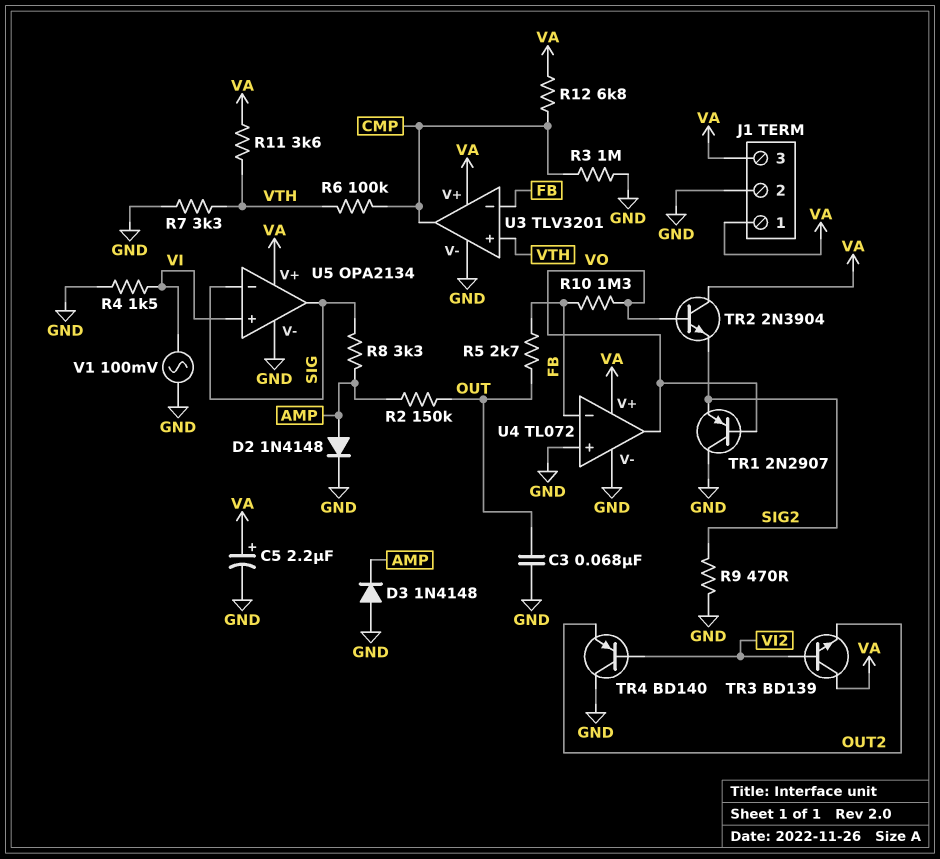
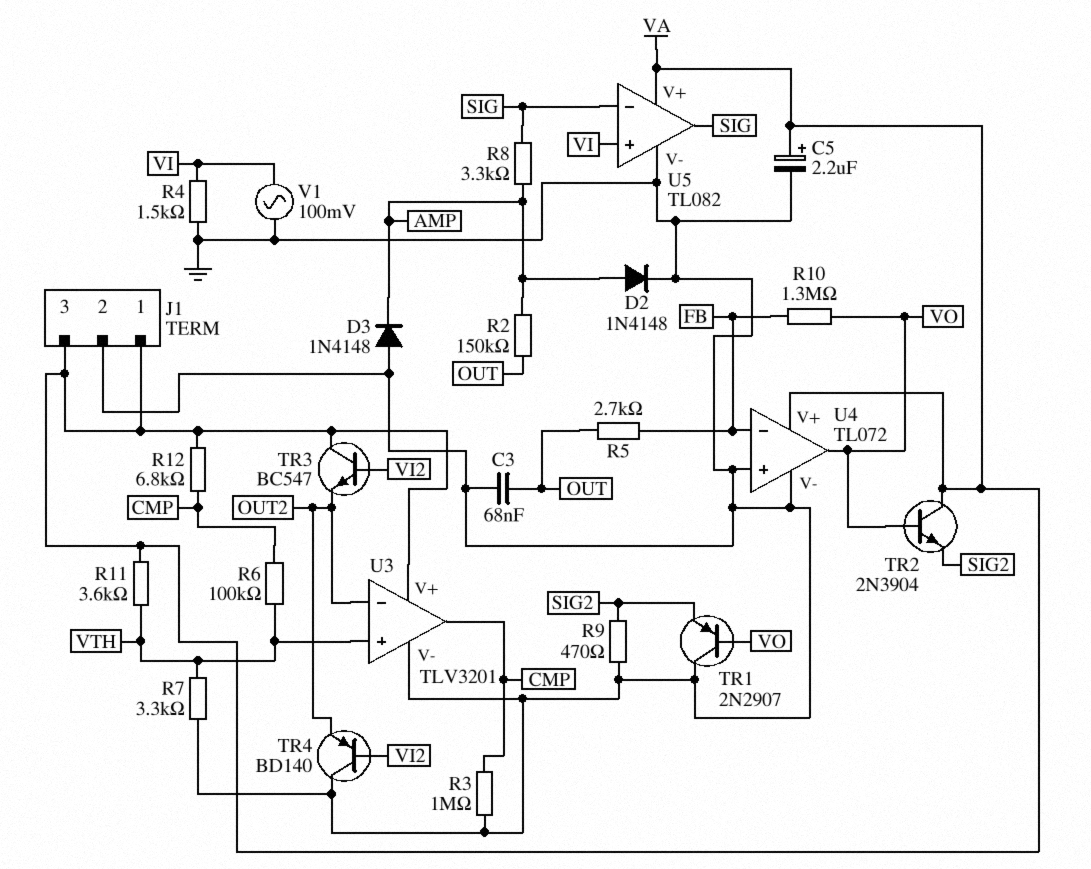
TR3: NPN BD139 (B VI2, C VA, E OUT2) -> NPN BC547 (B VI2, C VA, E OUT2)
U3 pin in-: FB -> OUT2
U5: OPA2134 -> TL082

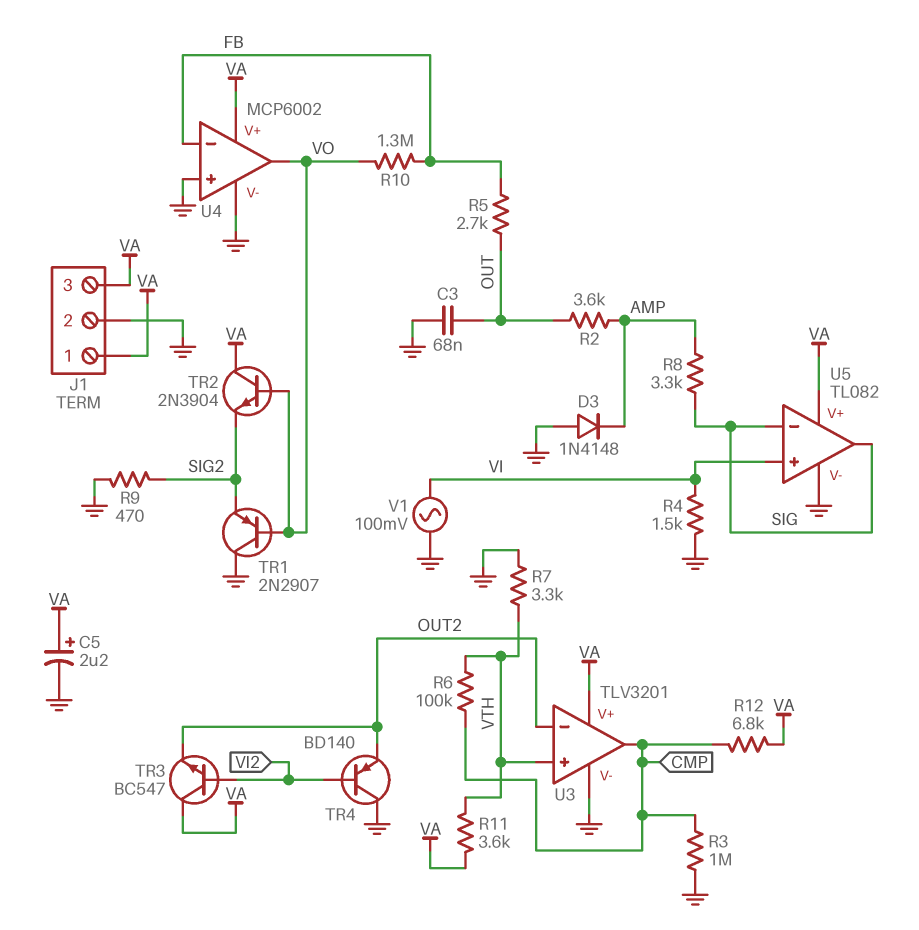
D2: diode 1N4148 (A AMP, K GND) -> none
R2: 150k (AMP, OUT) -> 3.6k (AMP, OUT)
U4: TL072 -> MCP6002

